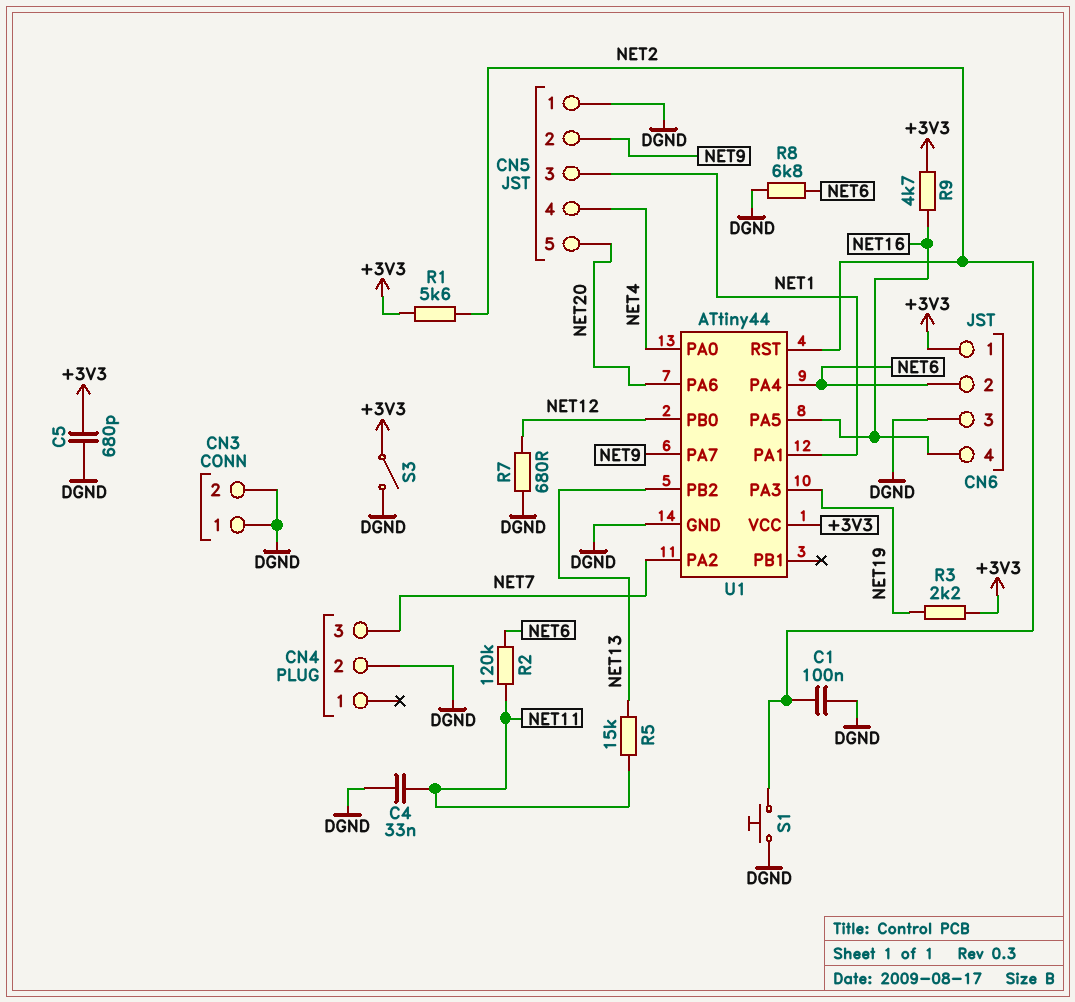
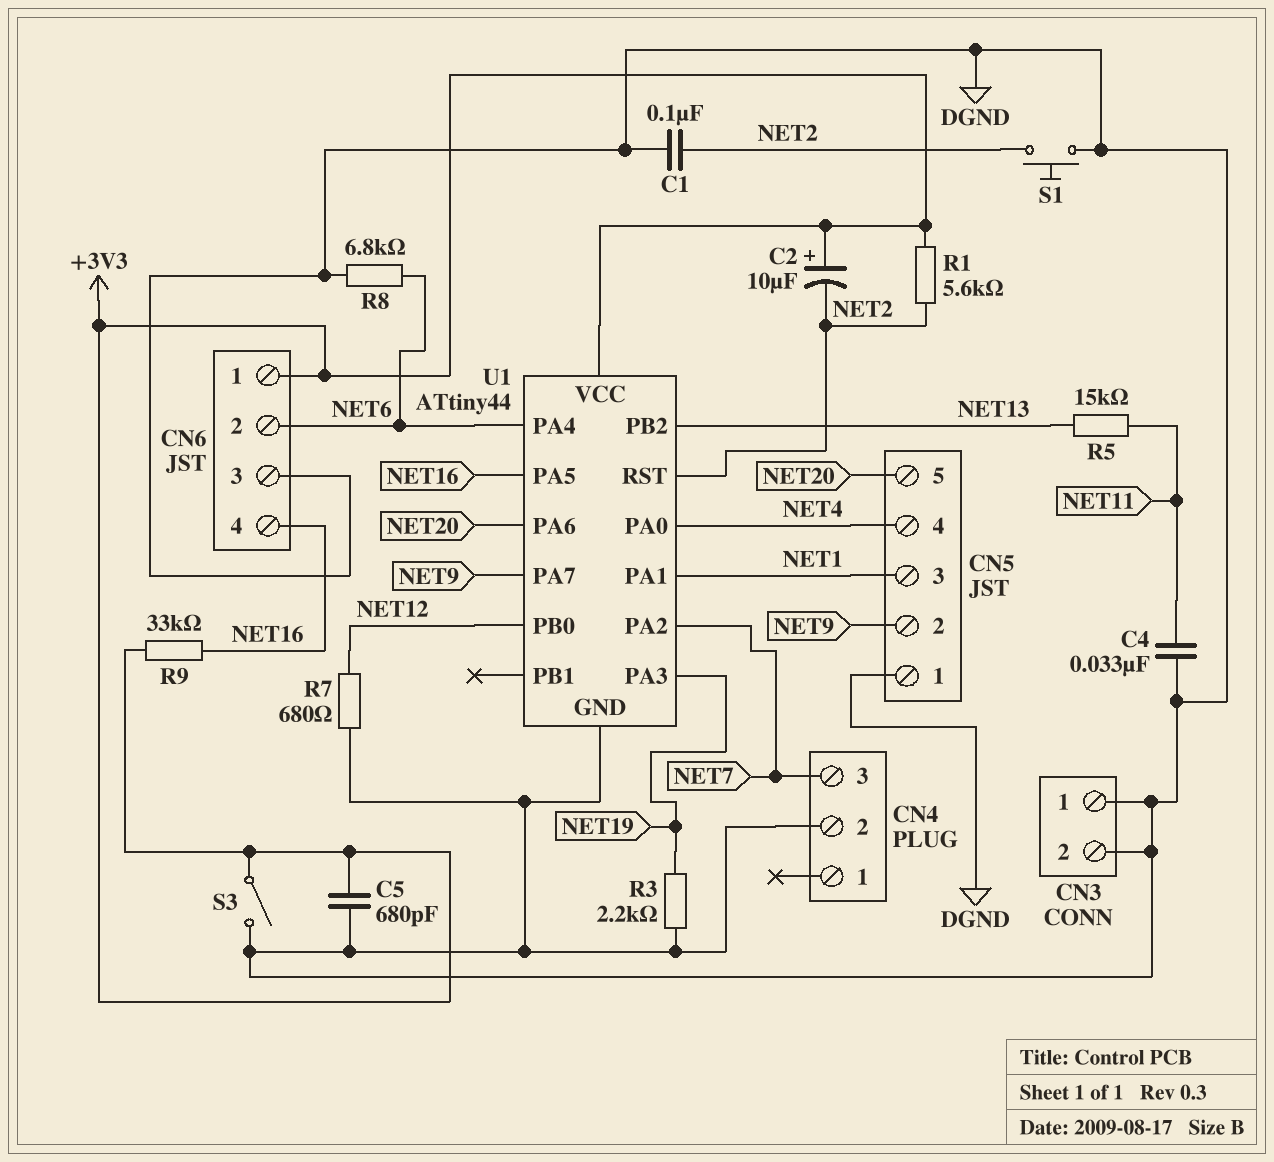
C2: none -> 10uF (plus +3V3, minus NET2)
R2: 120k (NET6, NET11) -> none
R3: 2.2k (+3V3, NET19) -> 2.2k (DGND, NET19)
R9: 4.7k (+3V3, NET16) -> 33k (+3V3, NET16)

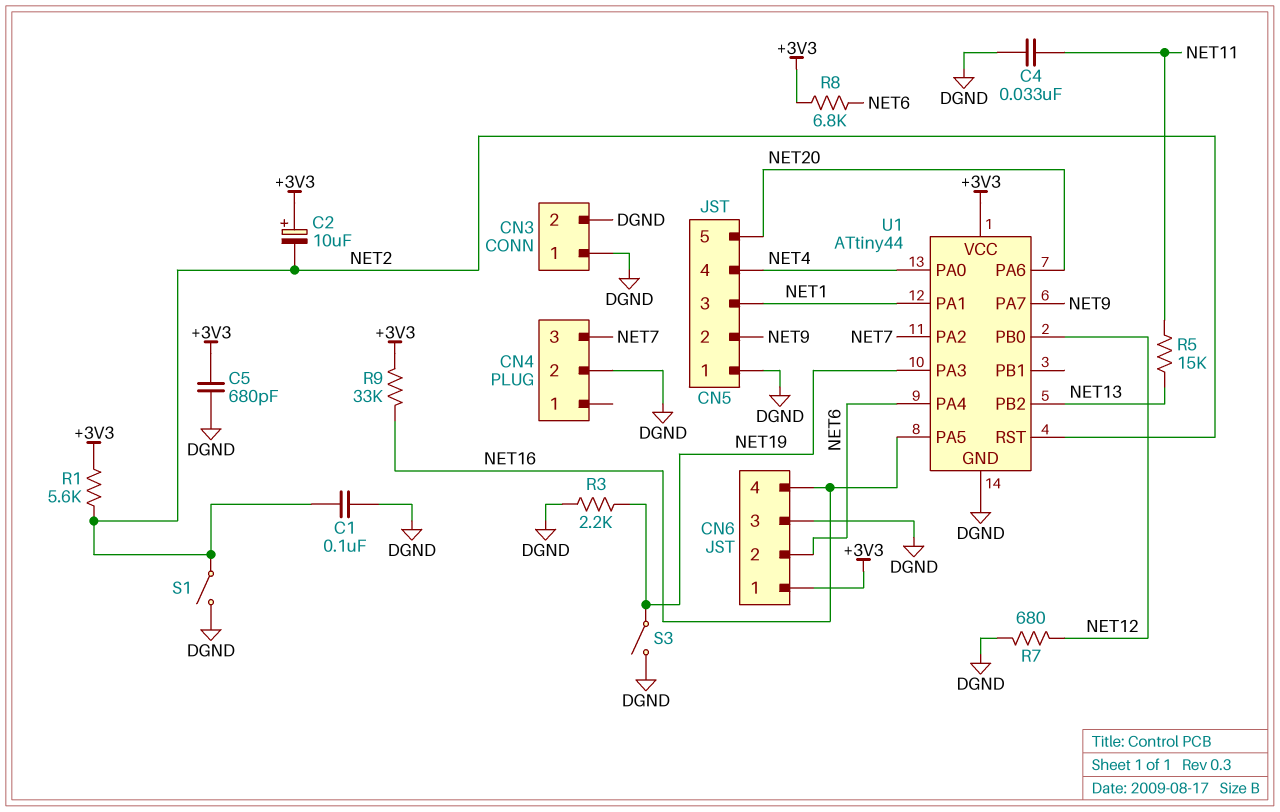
R8: 6.8k (DGND, NET6) -> 6.8k (+3V3, NET6)
S1: button (DGND, NET2) -> switch (DGND, NET2)
S3: switch (+3V3, DGND) -> switch (DGND, NET19)

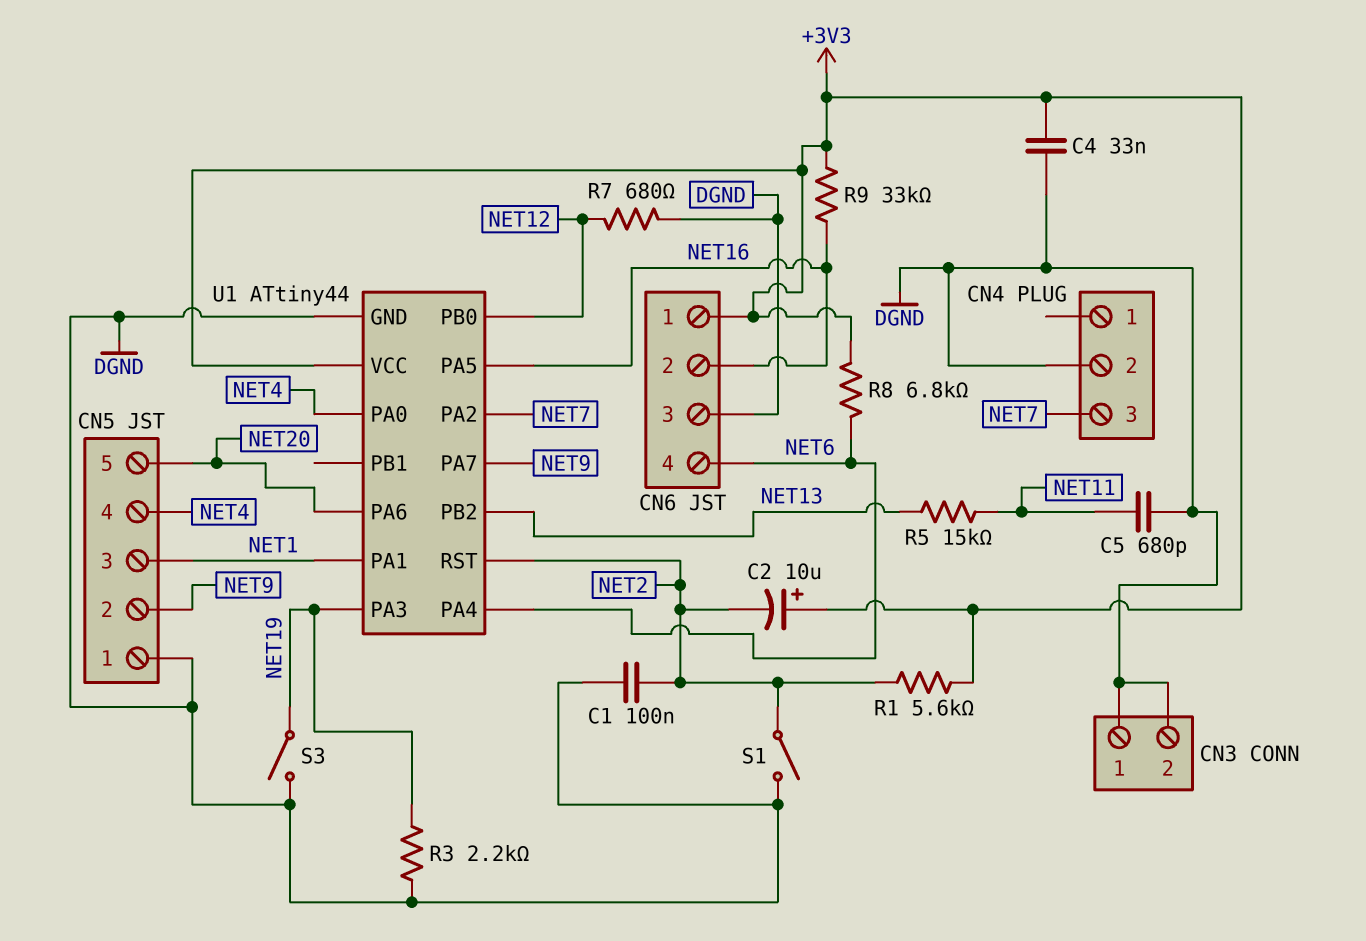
C4: 33nF (DGND, NET11) -> 33nF (+3V3, DGND)
C5: 680pF (+3V3, DGND) -> 680pF (DGND, NET11)
CN6 pin 2: NET6 -> NET16
CN6 pin 4: NET16 -> NET6

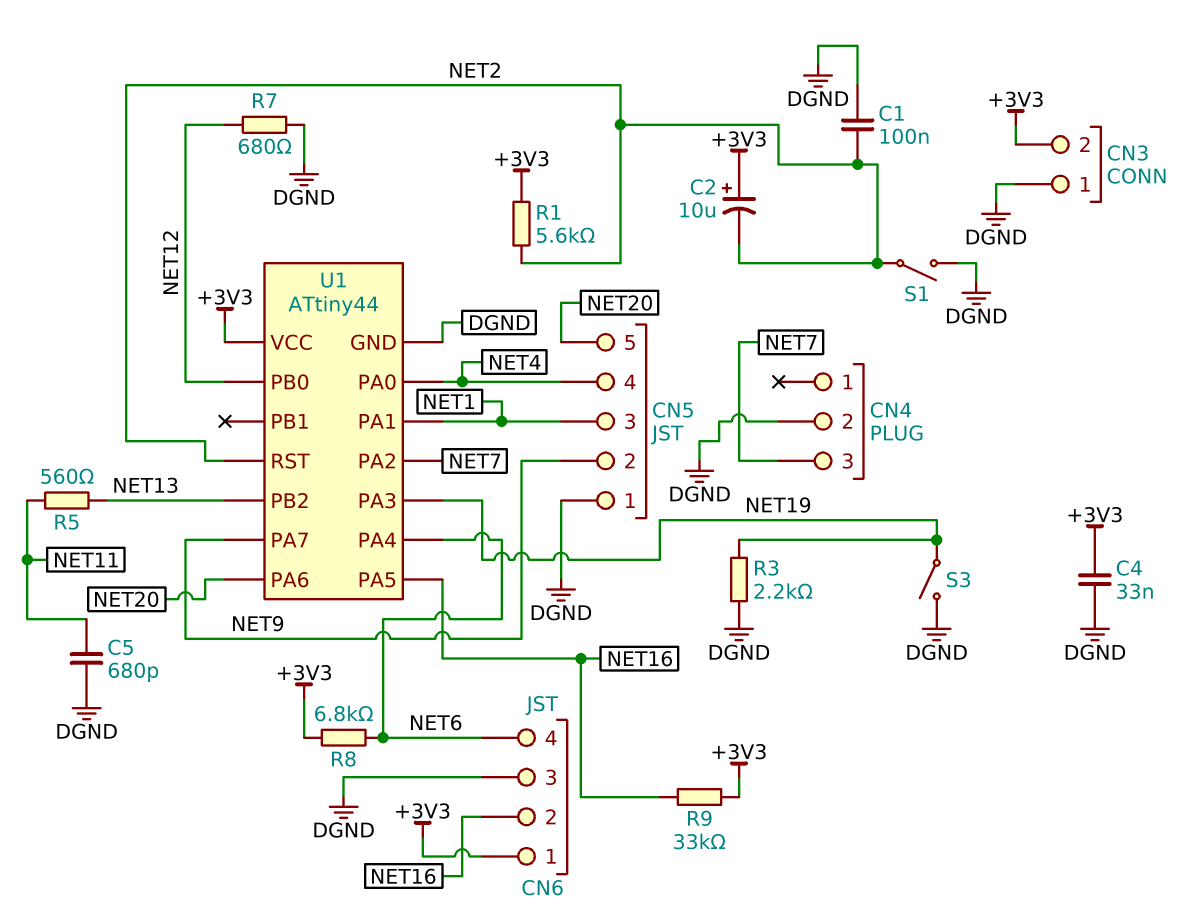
CN3 pin 2: DGND -> +3V3
R5: 15k (NET11, NET13) -> 560 (NET11, NET13)

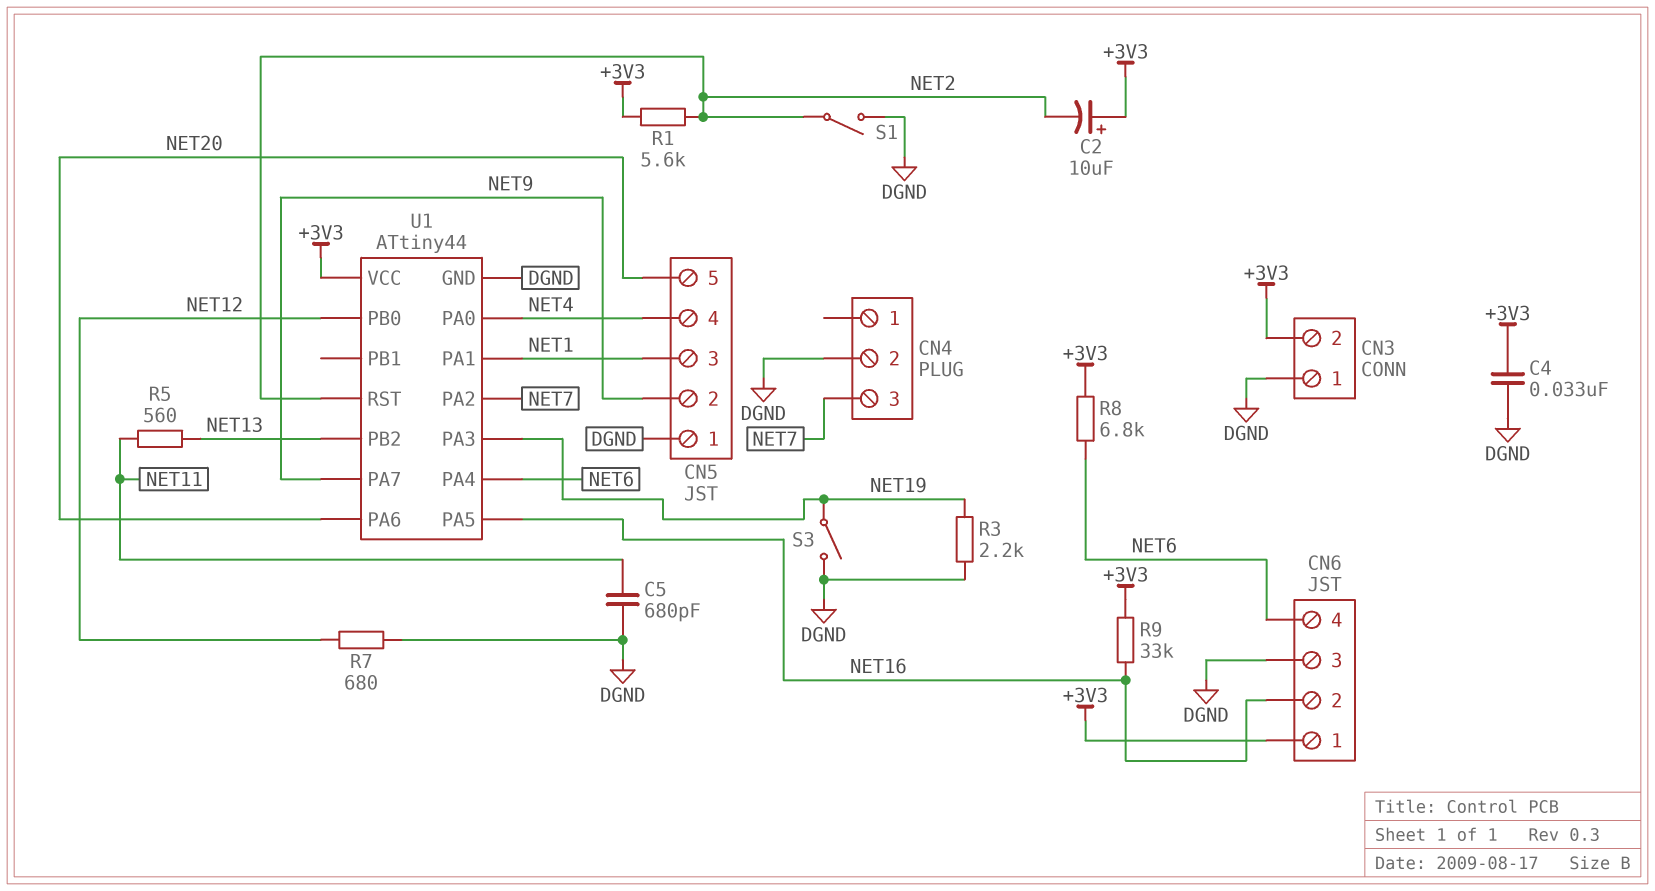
C1: 100nF (DGND, NET2) -> none

